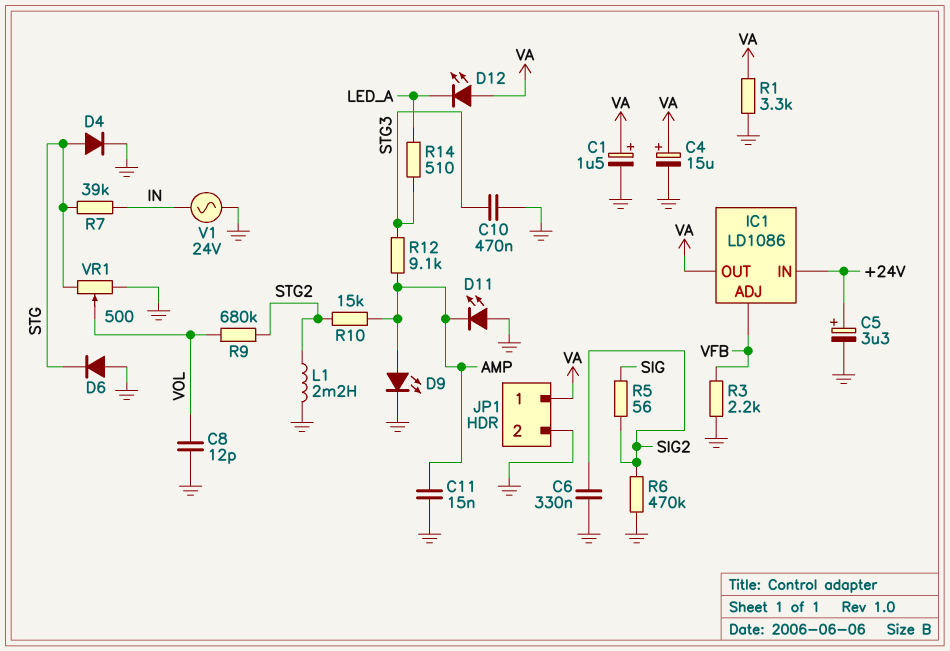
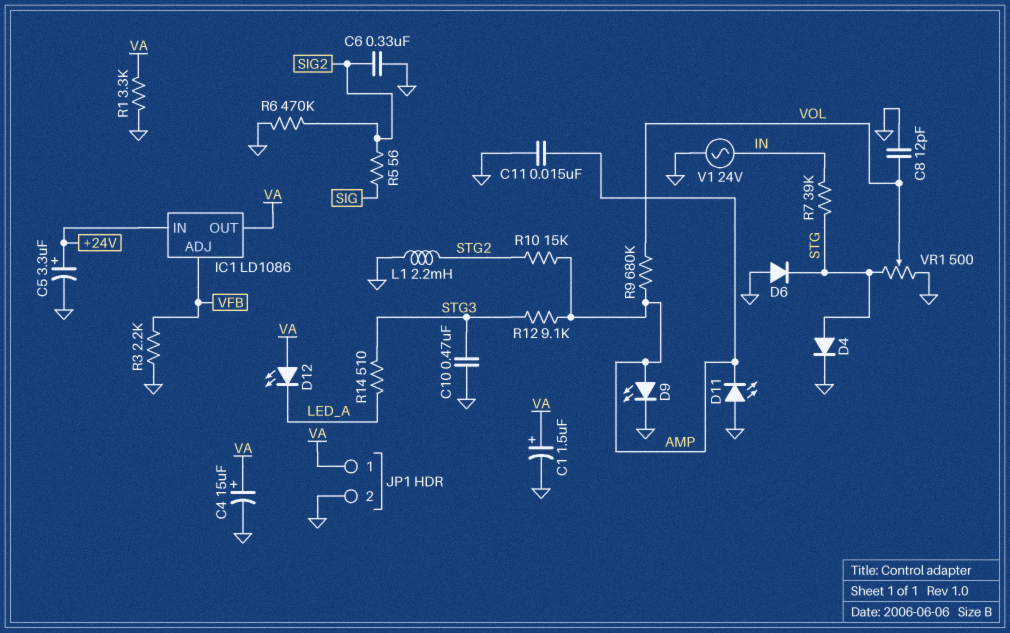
R9: 680k (STG2, VOL) -> 680k (AMP, VOL)

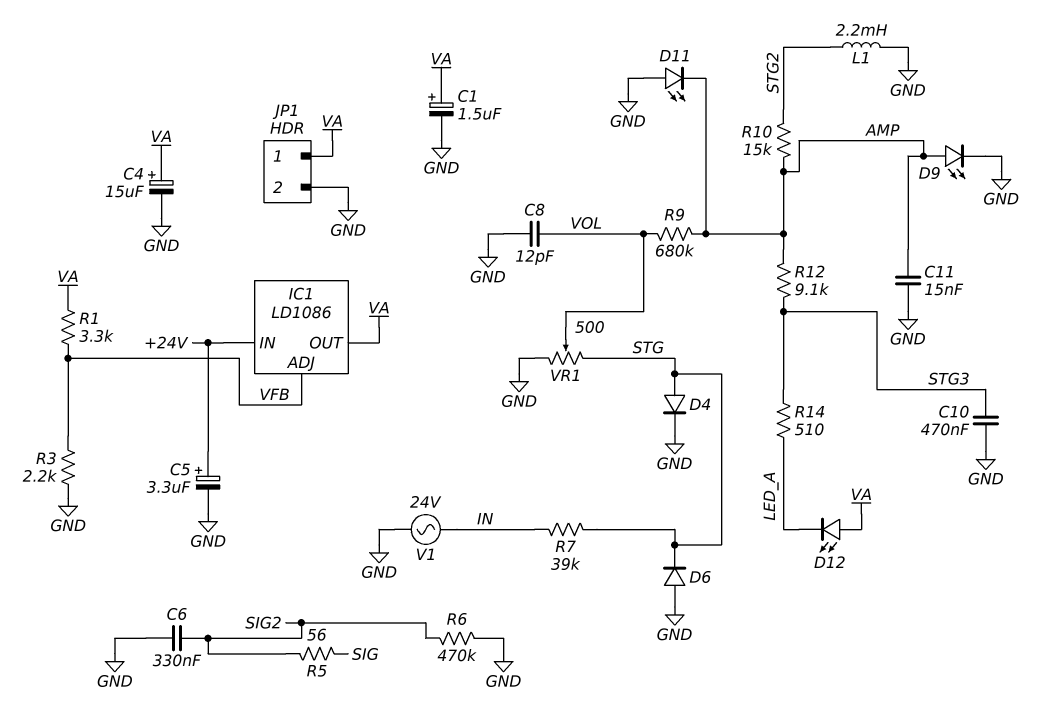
R1: 3.3k (GND, VA) -> 3.3k (VA, VFB)

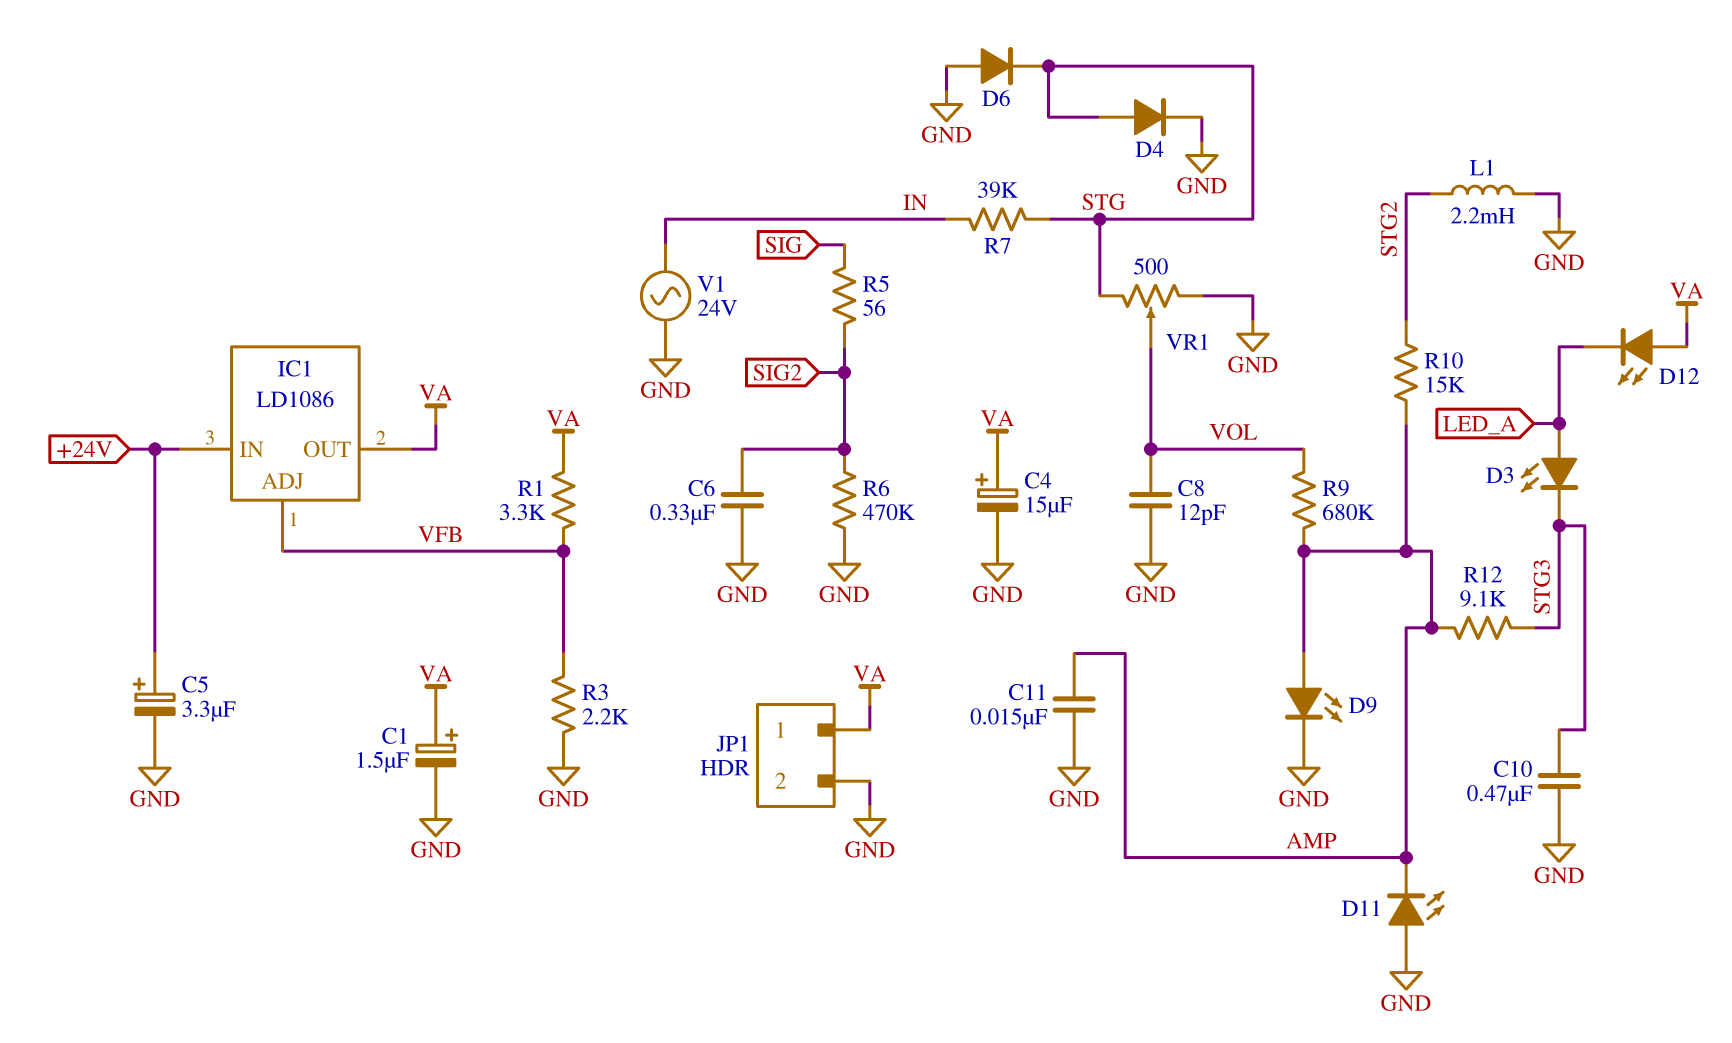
D3: none -> LED (A LED_A, K STG3)
R14: 510 (LED_A, STG3) -> none

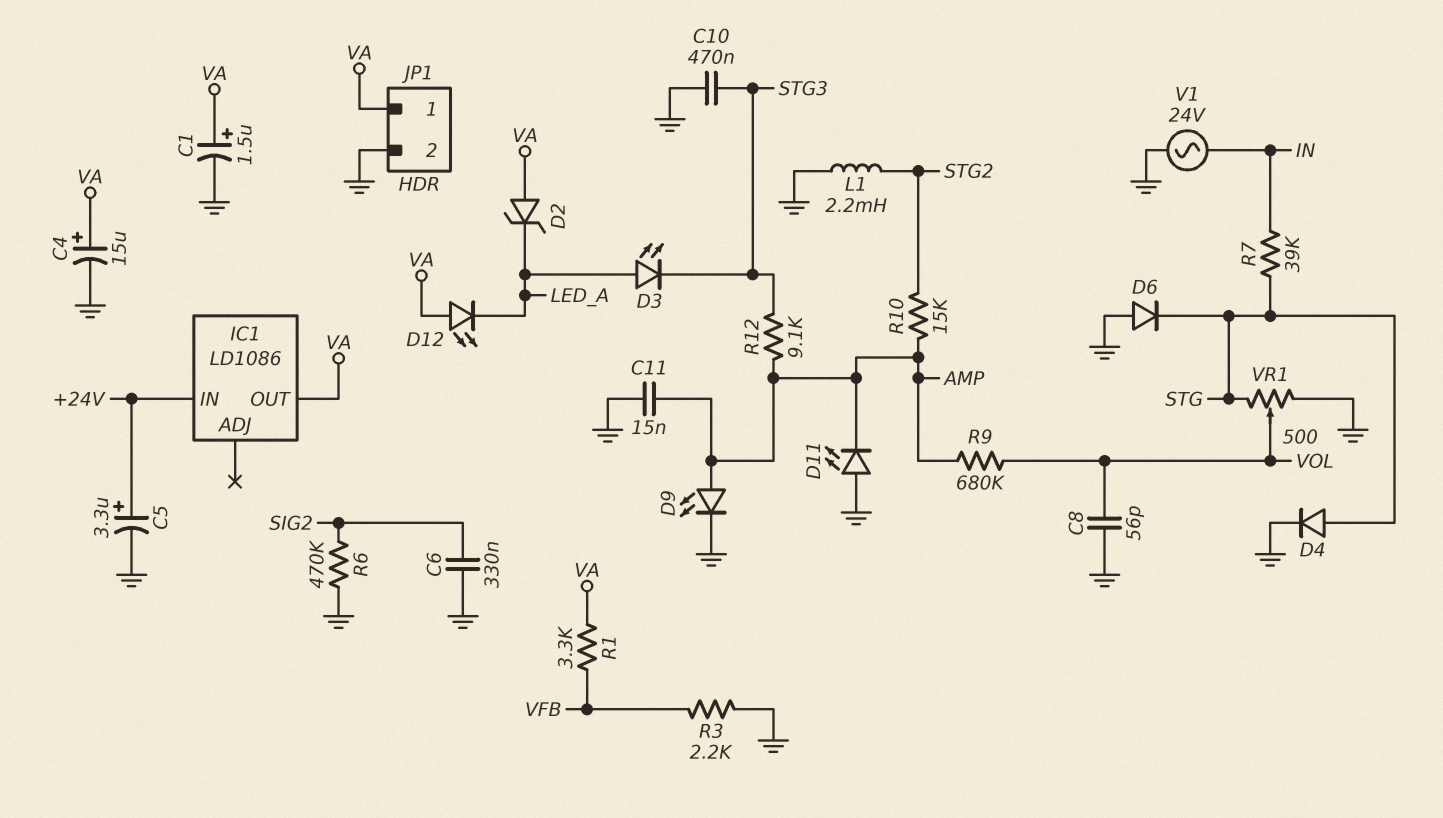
C8: 12pF (GND, VOL) -> 56pF (GND, VOL)
D2: none -> zener (A VA, K LED_A)
IC1 pin ADJ: VFB -> none
R5: 56 (SIG, SIG2) -> none

